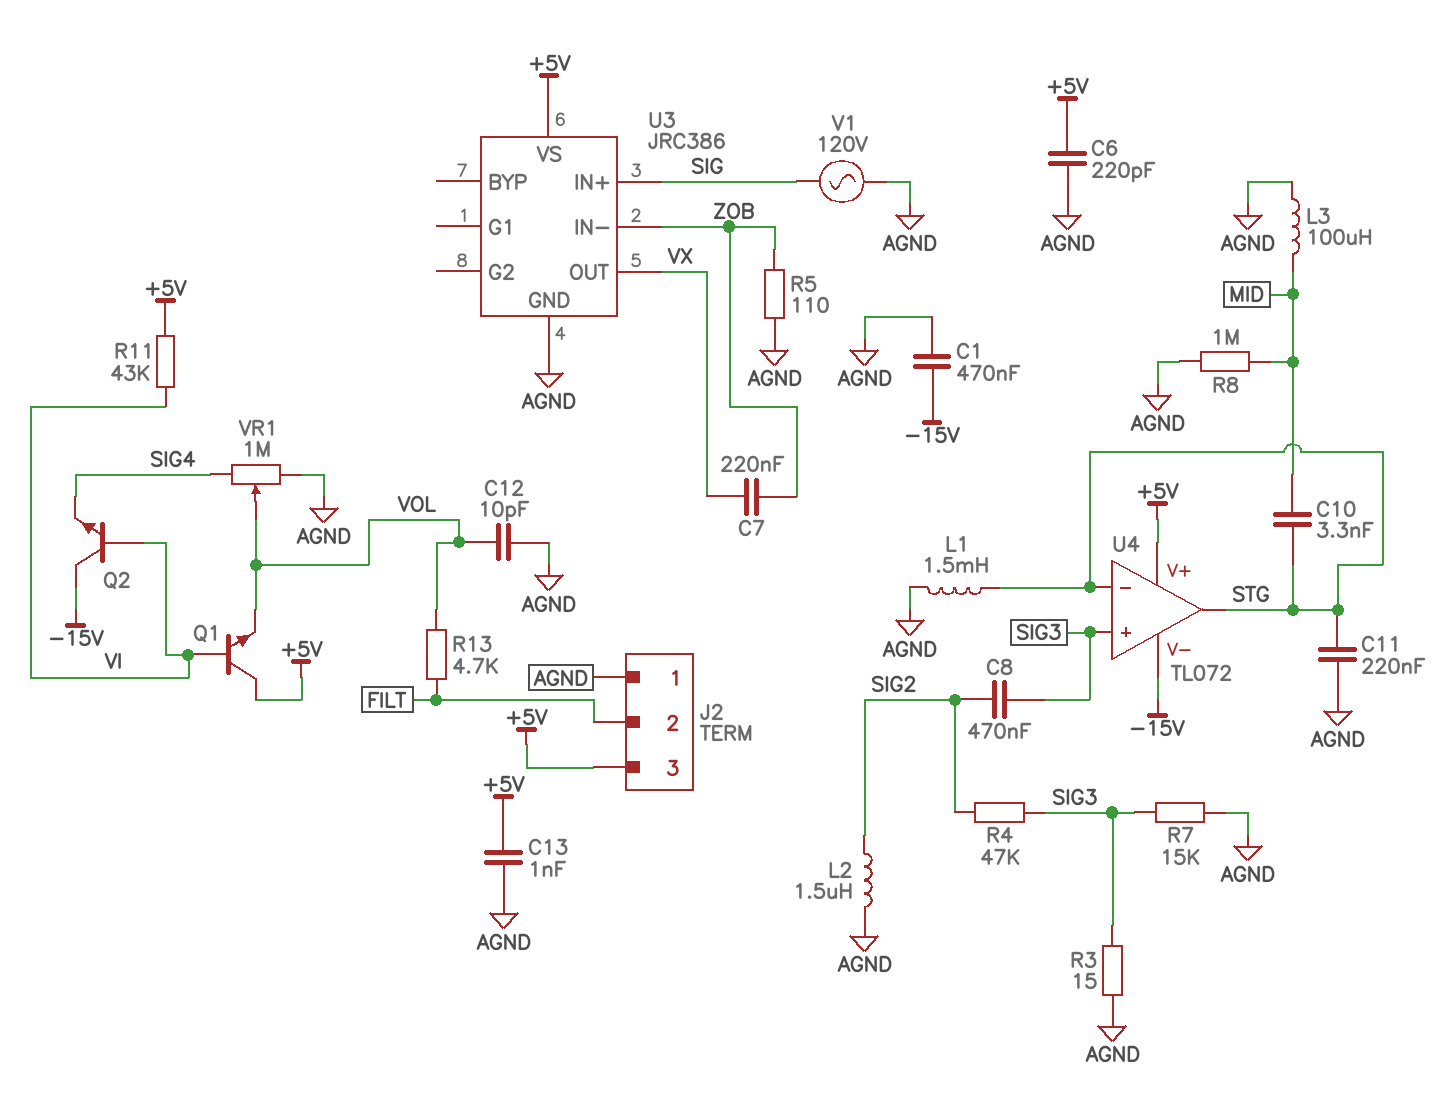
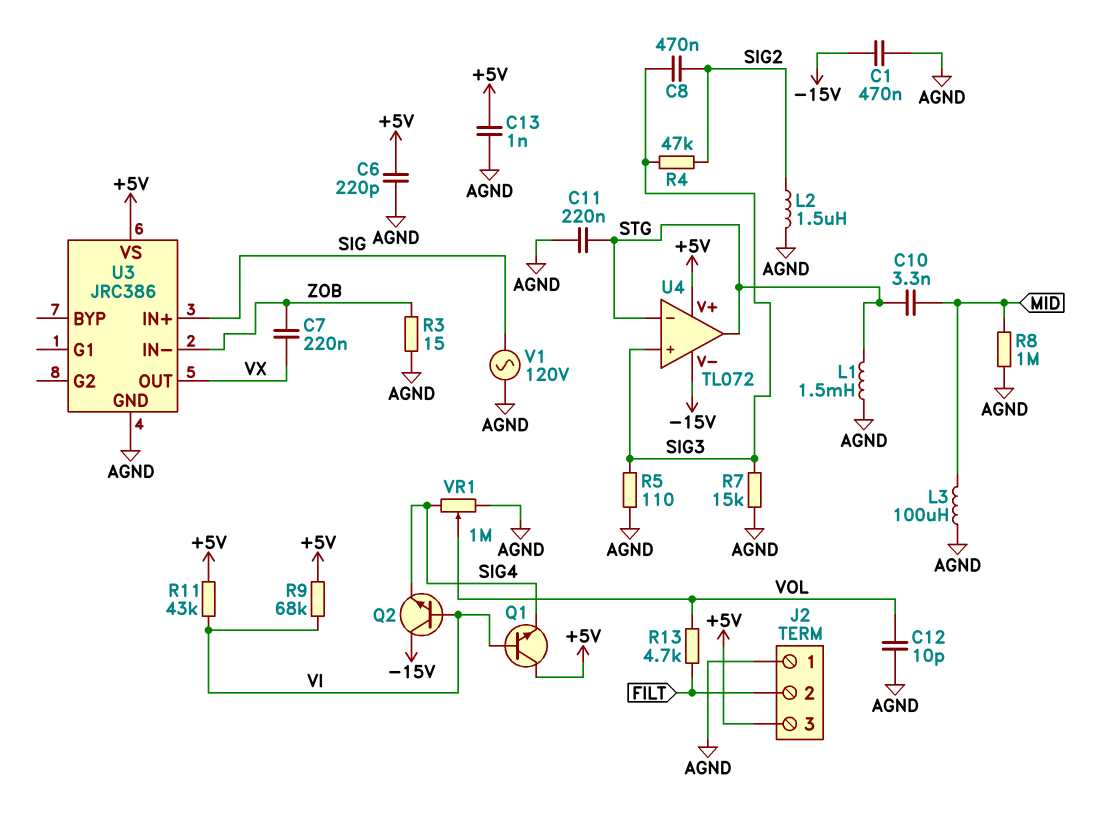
Q1: NPN (B VI, C +5V, E VOL) -> NPN (B VI, C +5V, E SIG4)
R3: 15 (AGND, SIG3) -> 15 (AGND, ZOB)
R5: 110 (AGND, ZOB) -> 110 (AGND, SIG3)
R9: none -> 68k (+5V, VI)

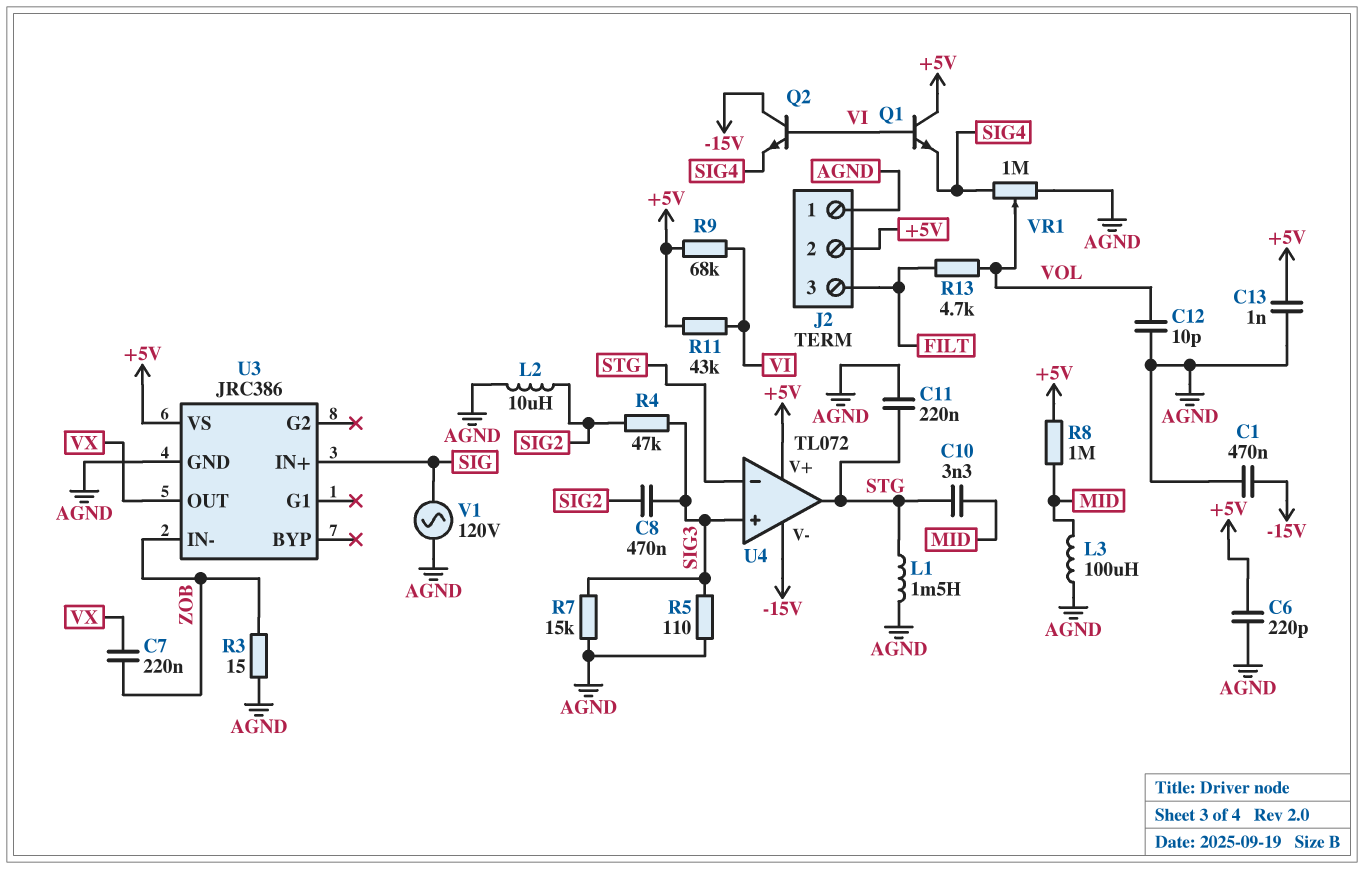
J2 pin 2: FILT -> +5V
J2 pin 3: +5V -> FILT
L2: 1.5uH (AGND, SIG2) -> 10uH (AGND, SIG2)
R8: 1M (AGND, MID) -> 1M (+5V, MID)

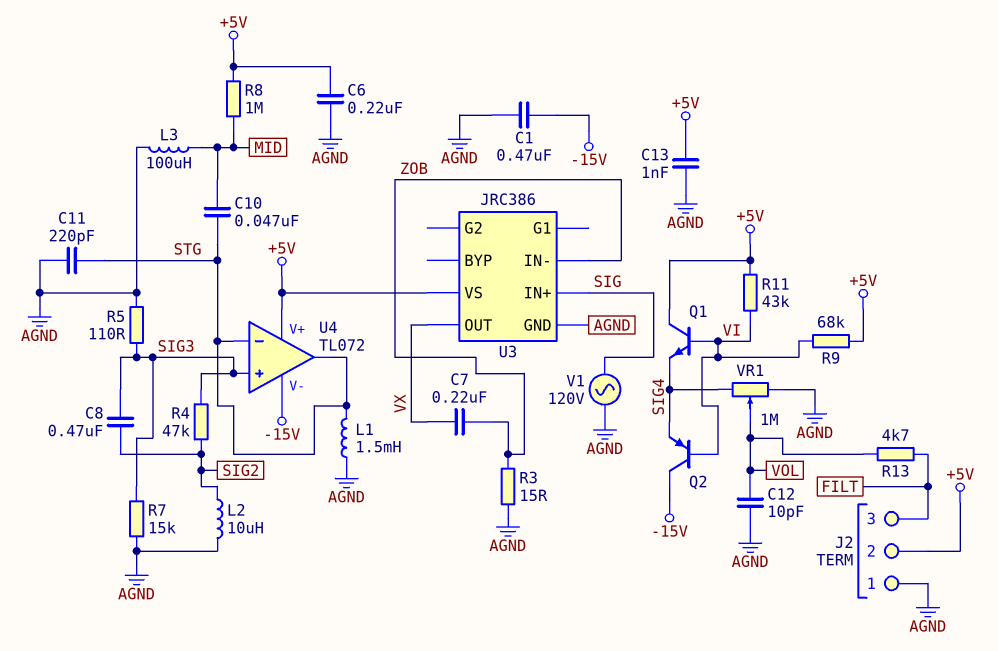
C6: 220pF (+5V, AGND) -> 220nF (+5V, AGND)
C10: 3.3nF (MID, STG) -> 47nF (MID, STG)
C11: 220nF (AGND, STG) -> 220pF (AGND, STG)
Q2: NPN (B VI, C -15V, E SIG4) -> PNP (B VI, C -15V, E SIG4)

